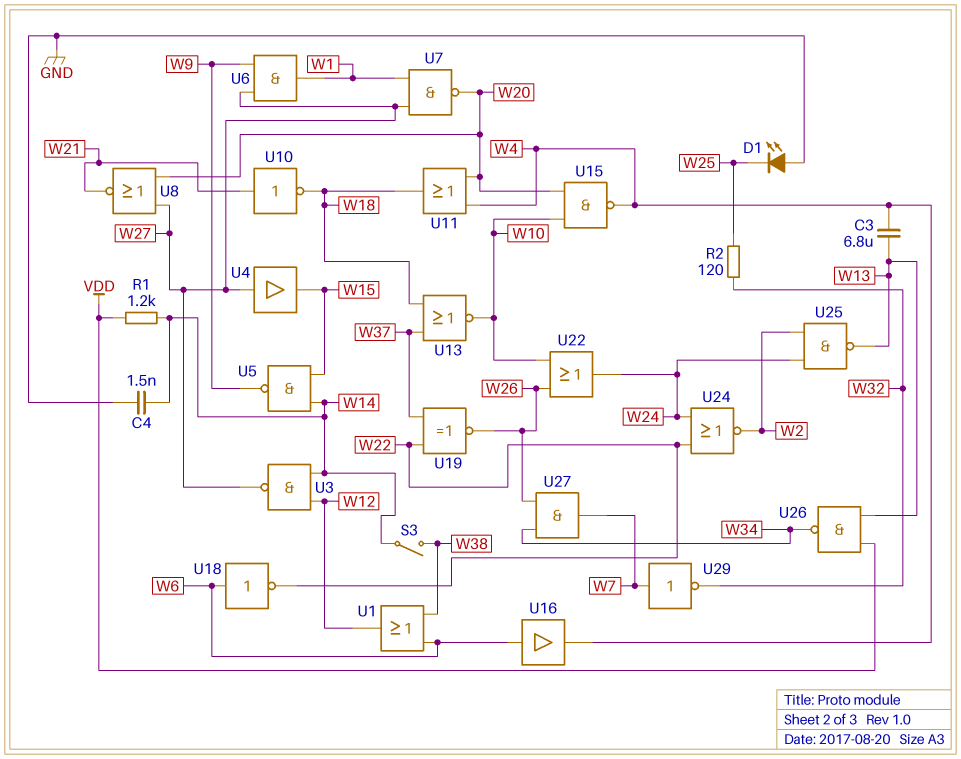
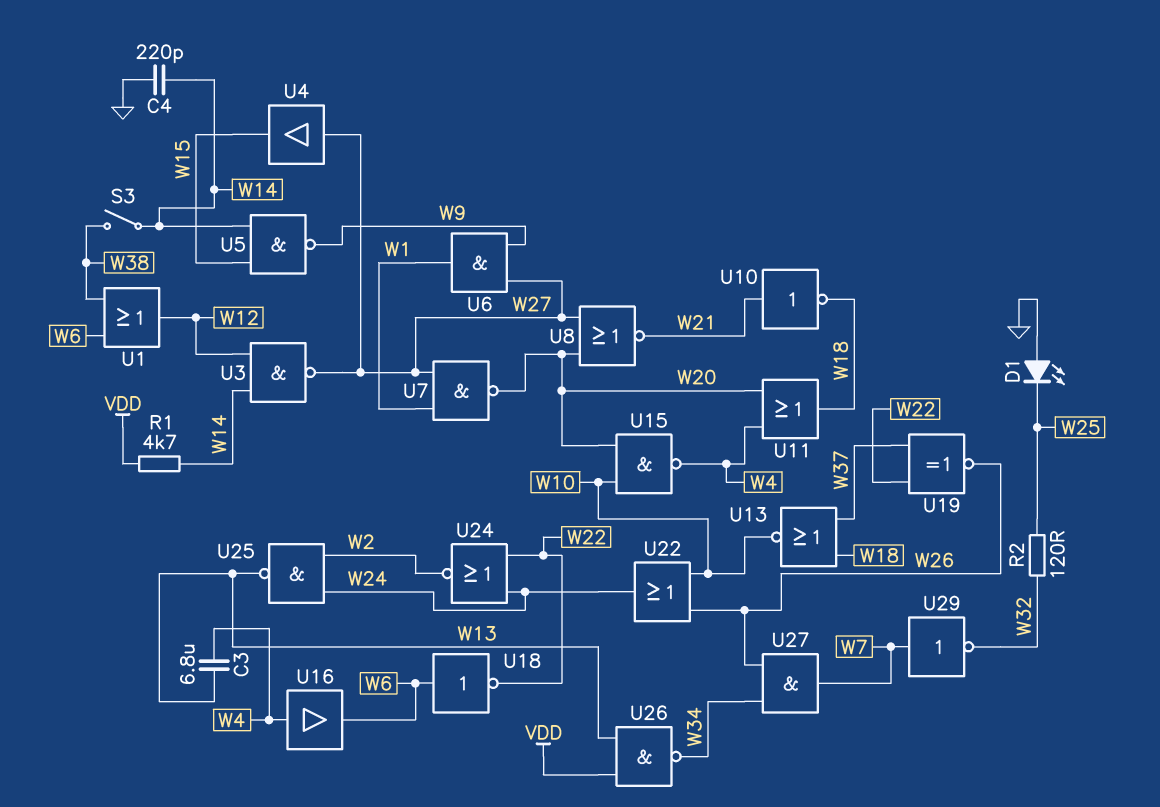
C4: 1.5nF (GND, W14) -> 220pF (GND, W14)
R1: 1.2k (VDD, W14) -> 4.7k (VDD, W14)
U16: buffer (in W6, out W4) -> buffer (in W4, out W6)

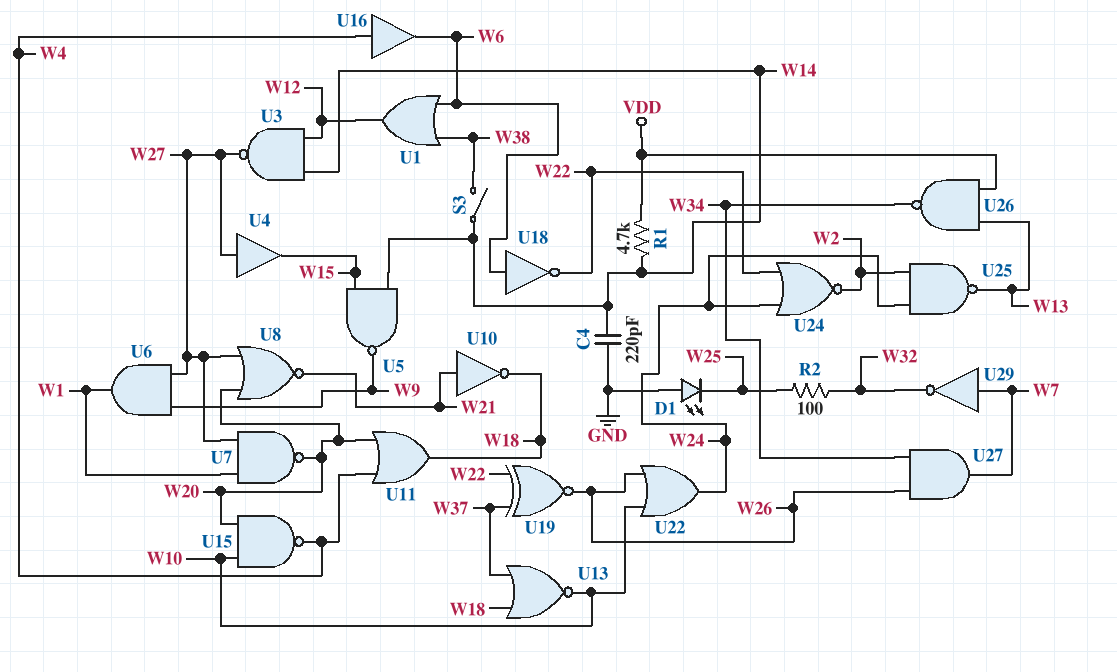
C3: 6.8uF (W4, W13) -> none
R2: 120 (W25, W32) -> 100 (W25, W32)

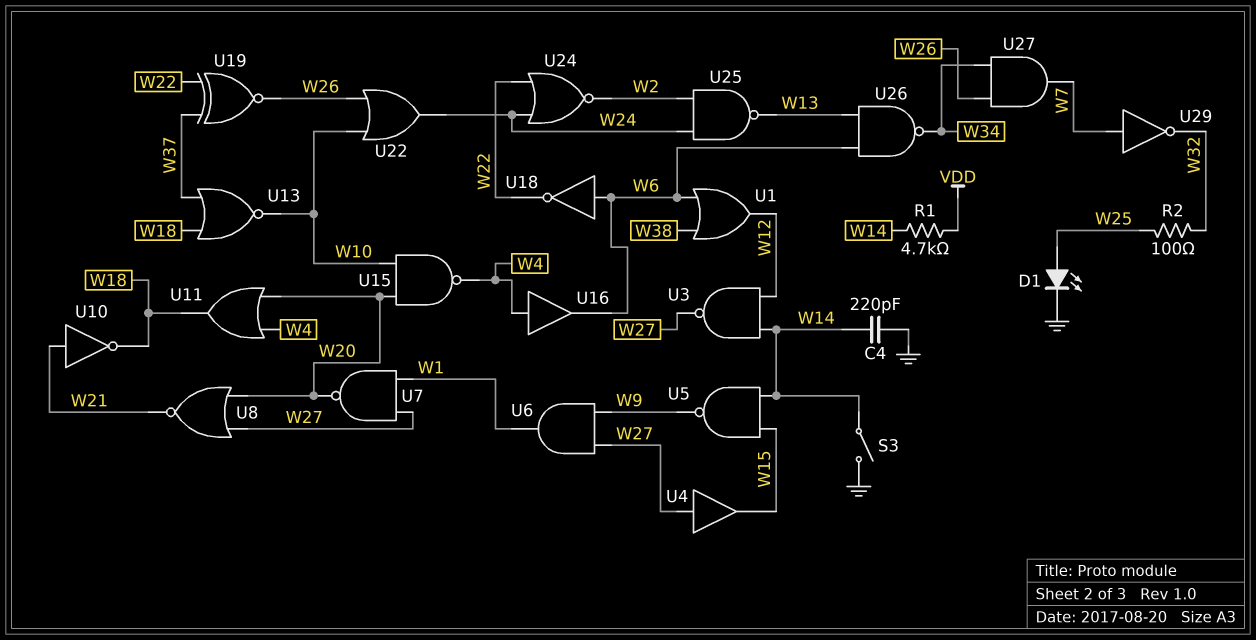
D1: LED (A GND, K W25) -> LED (A W25, K GND)
S3: switch (W14, W38) -> switch (GND, W14)
U26: NAND (in VDD, in W13, out W34) -> NAND (in W6, in W13, out W34)

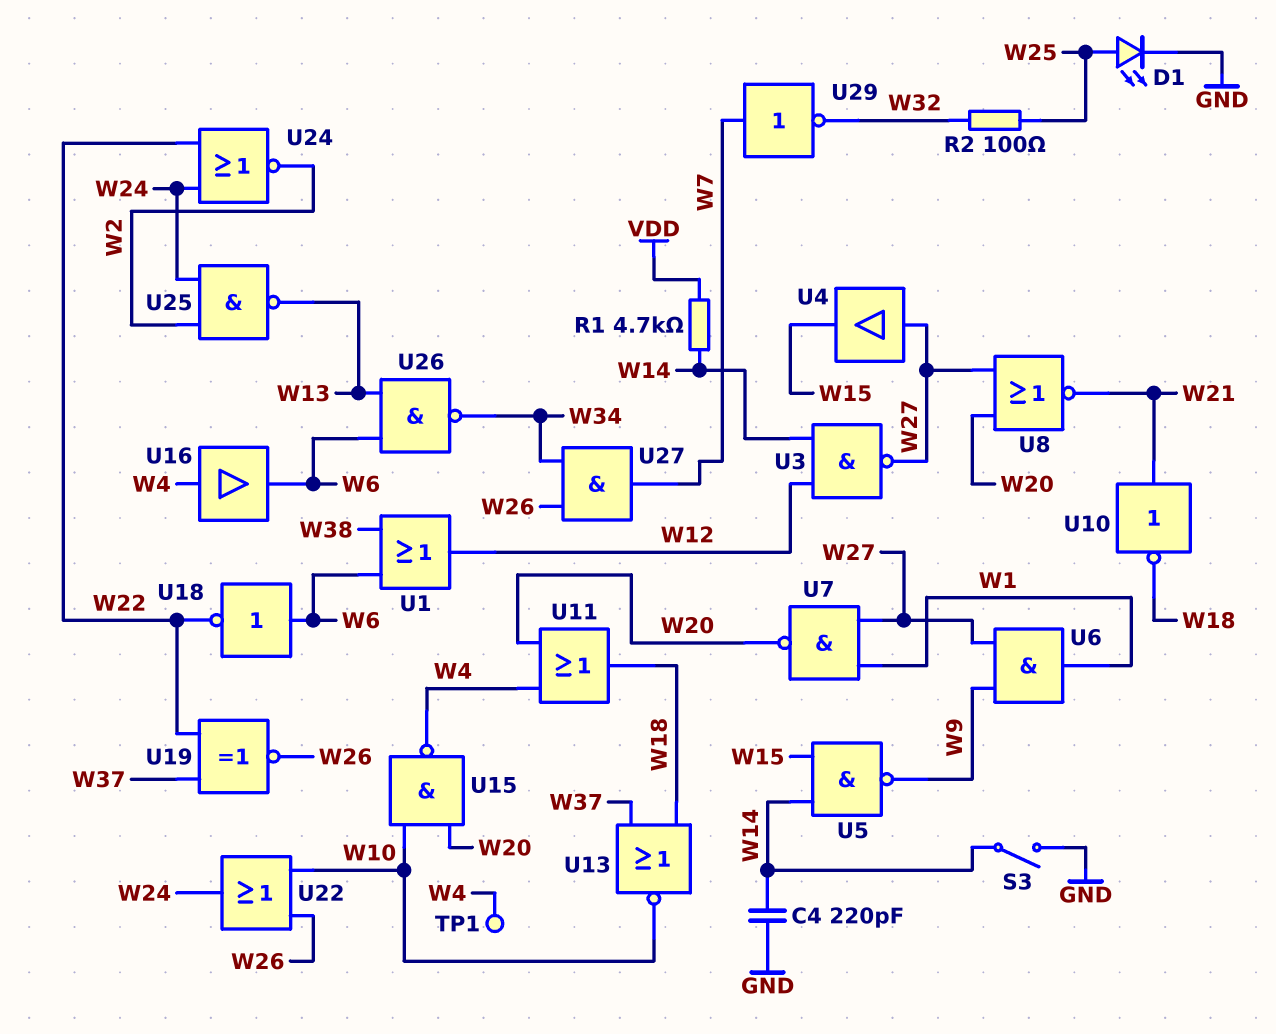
TP1: none -> test point (W4)

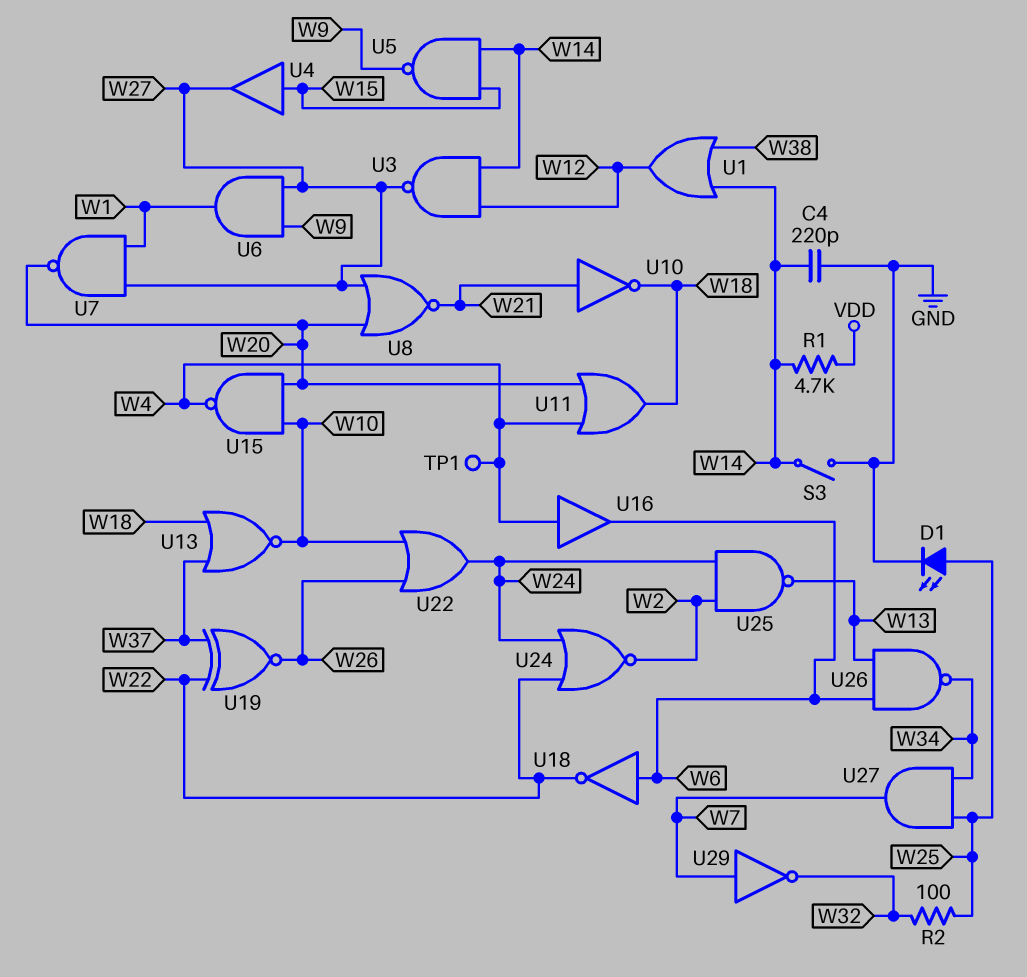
U1: OR (in W6, in W38, out W12) -> OR (in W14, in W38, out W12)
U4: buffer (in W27, out W15) -> buffer (in W15, out W27)
U27: AND (in W26, in W34, out W7) -> AND (in W25, in W34, out W7)

